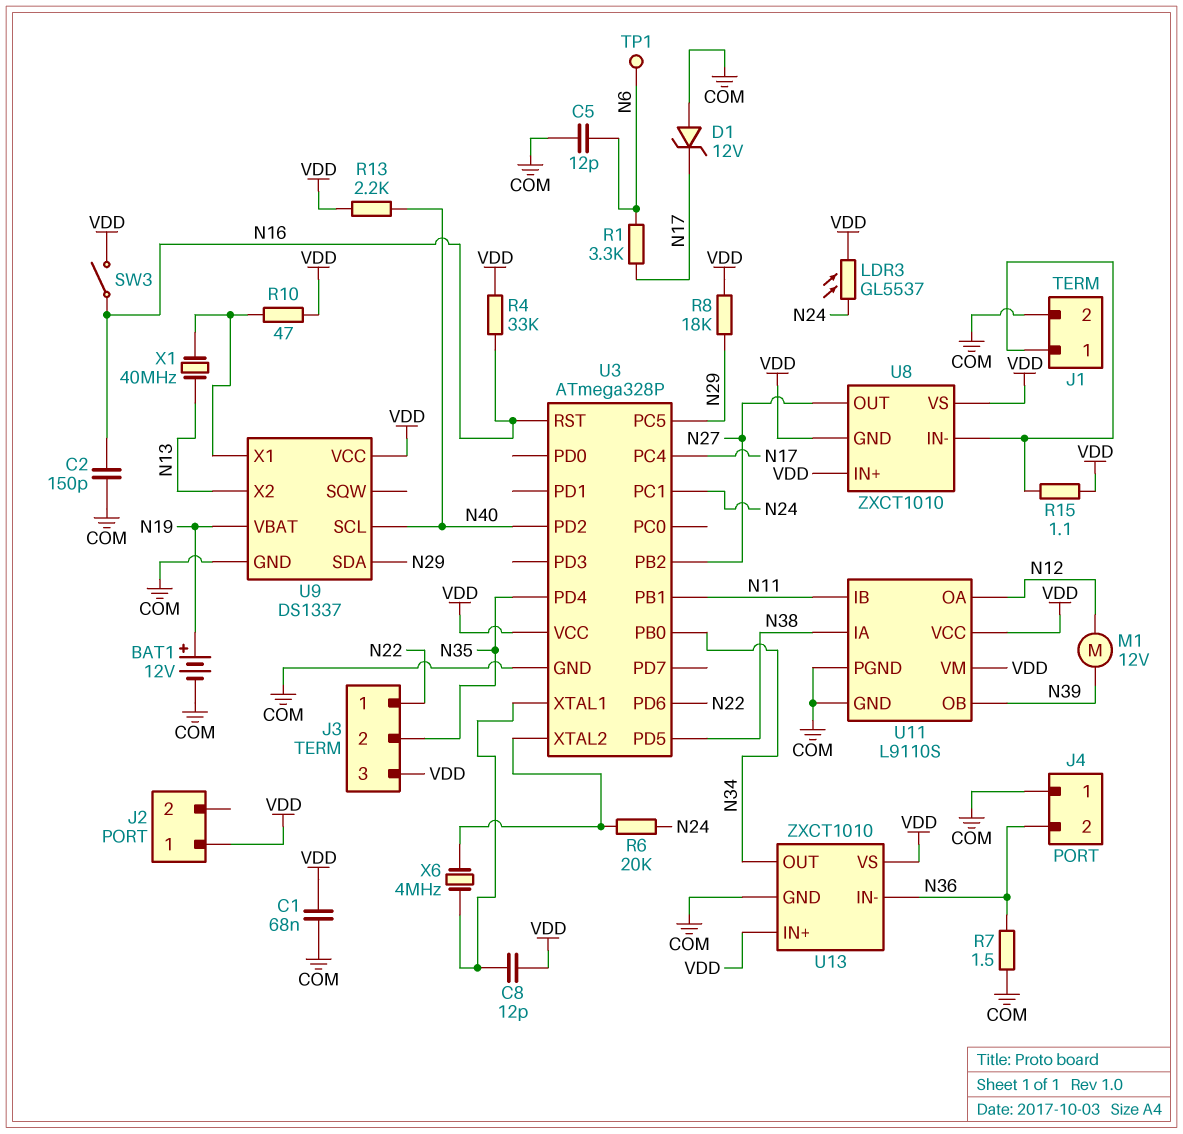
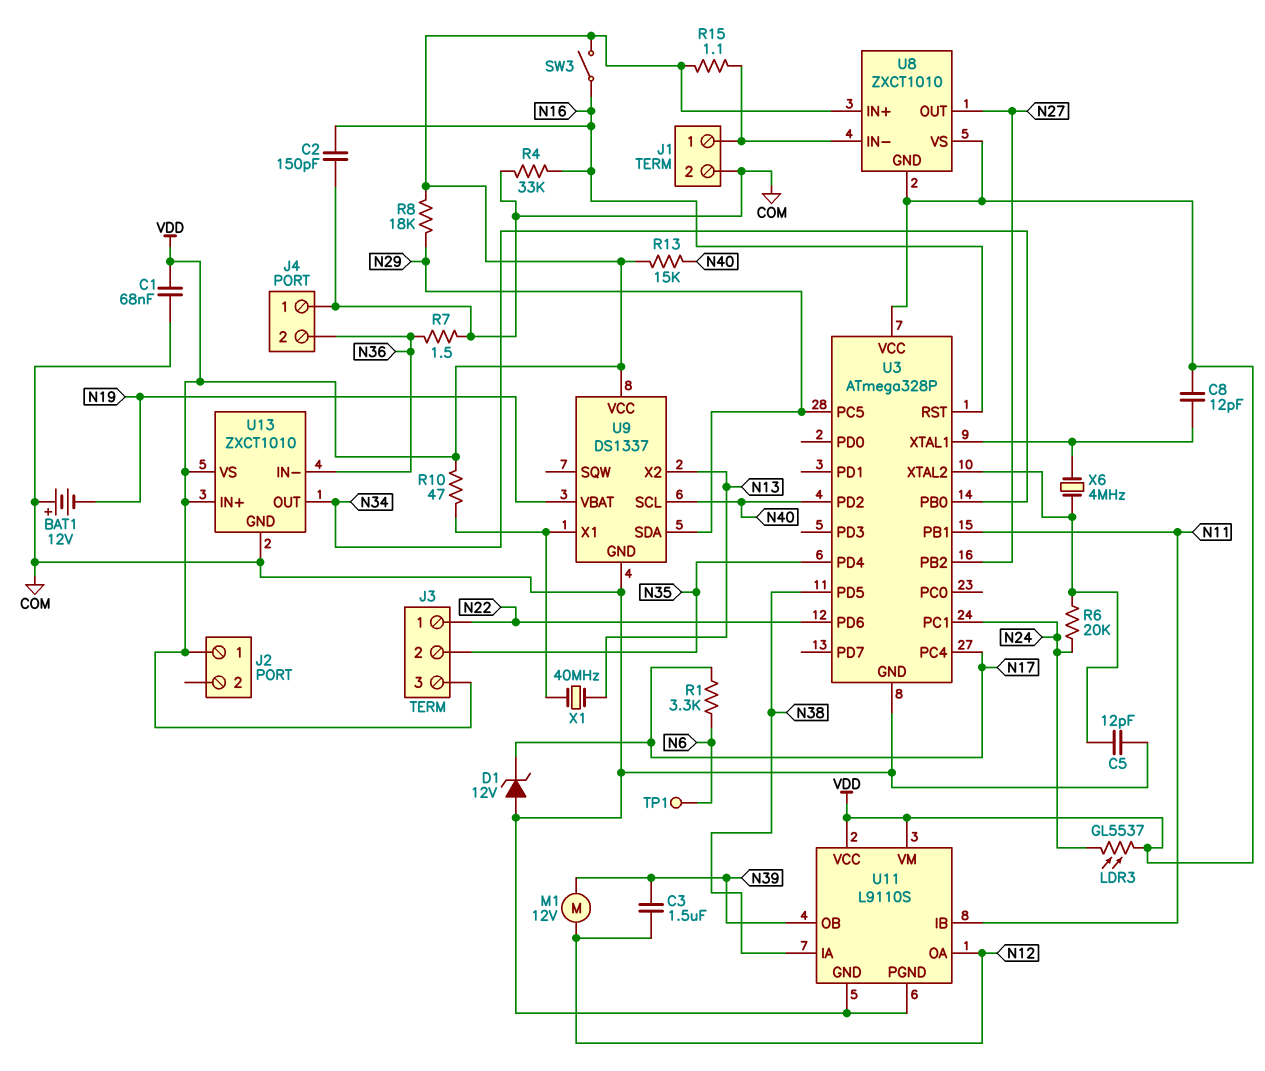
BAT1: 12V (plus N19, minus COM) -> 12V (plus COM, minus N19)
C3: none -> 1.5uF (N12, N39)
C5: 12pF (COM, N6) -> 12pF (COM, U3/XTAL2)
R4: 33k (N16, VDD) -> 33k (COM, N16)
R13: 2.2k (N40, VDD) -> 15k (N40, VDD)

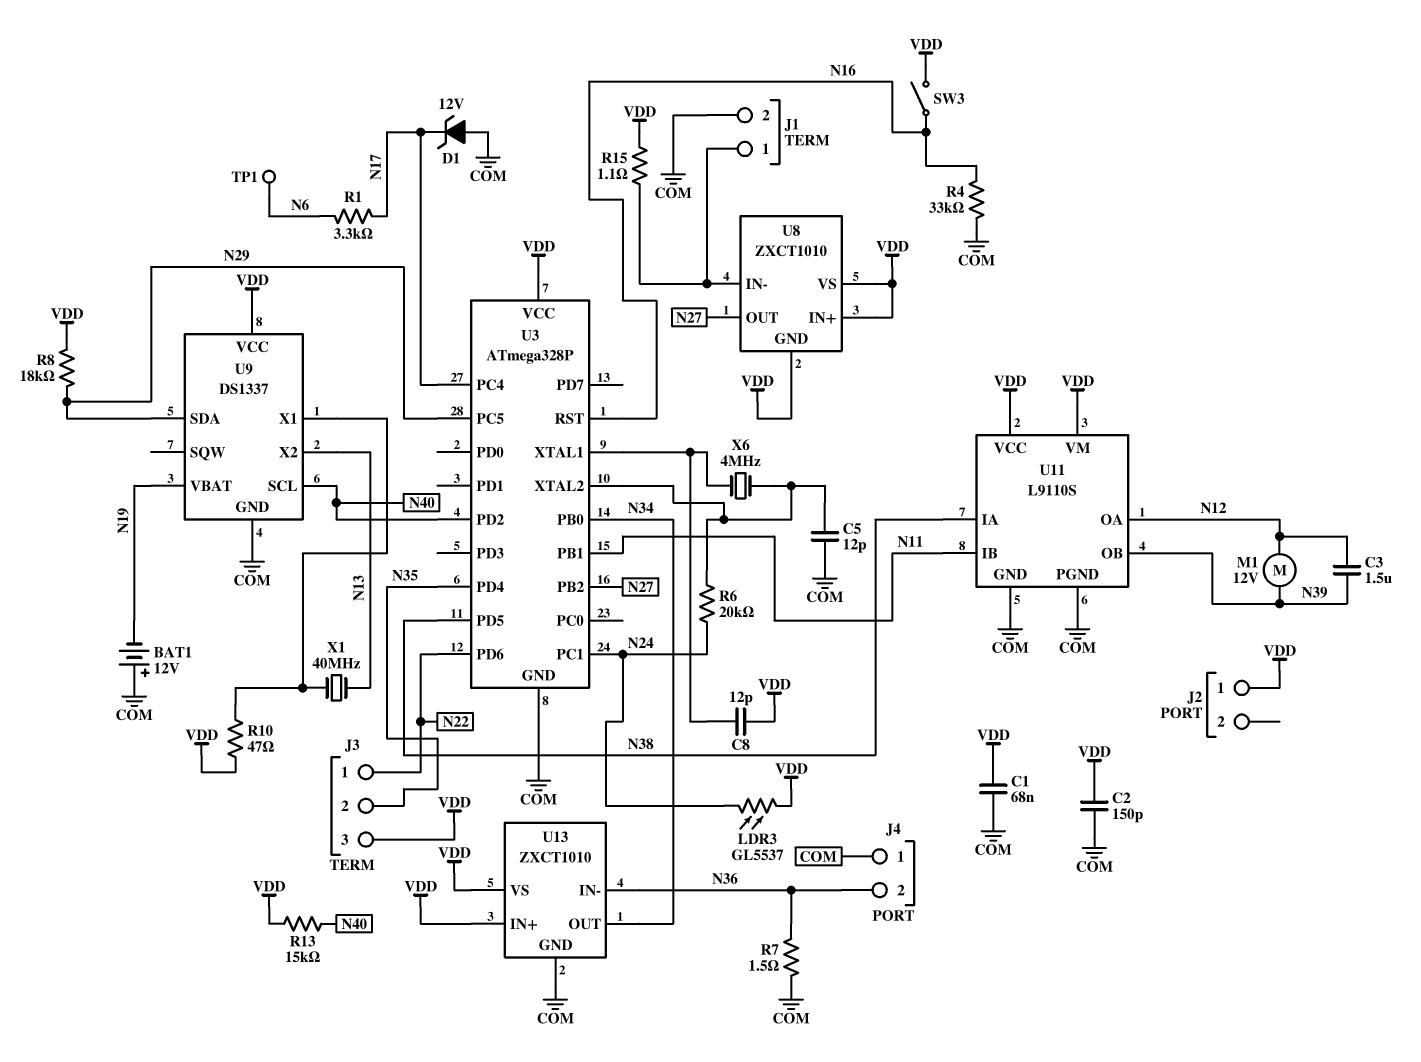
C2: 150pF (COM, N16) -> 150pF (COM, VDD)

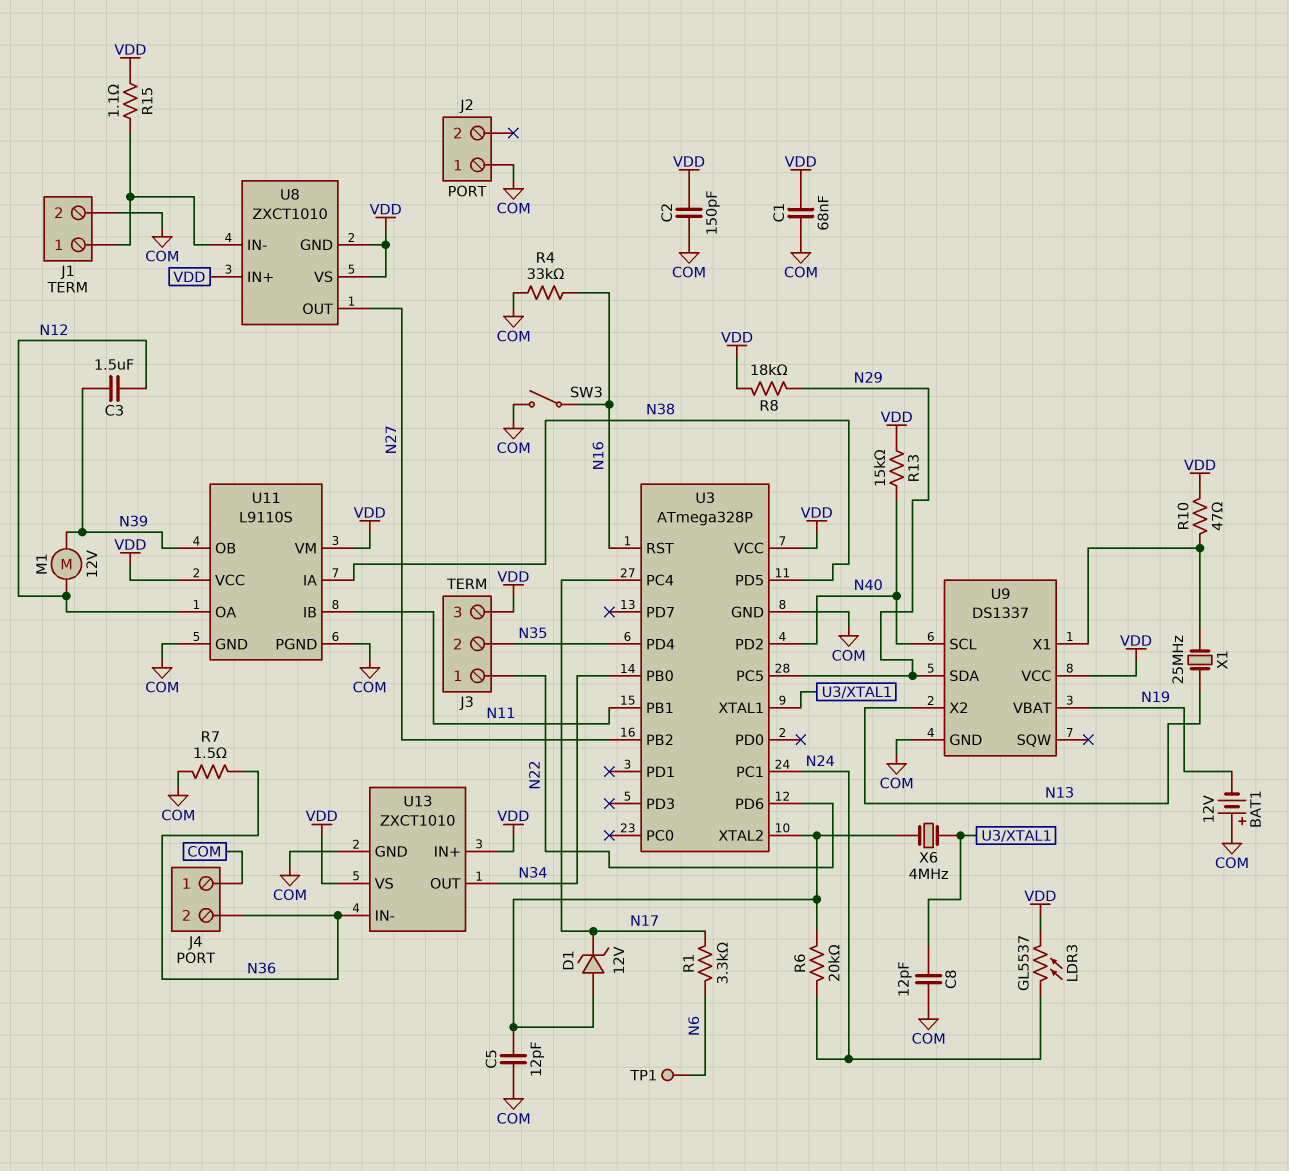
C8: 12pF (U3/XTAL1, VDD) -> 12pF (COM, U3/XTAL1)
D1: zener 12V (A COM, K N17) -> zener 12V (A U3/XTAL2, K N17)
J2 pin 1: VDD -> COM
SW3: switch (N16, VDD) -> switch (COM, N16)
X1: 40MHz (N13, U9/X1) -> 25MHz (N13, U9/X1)

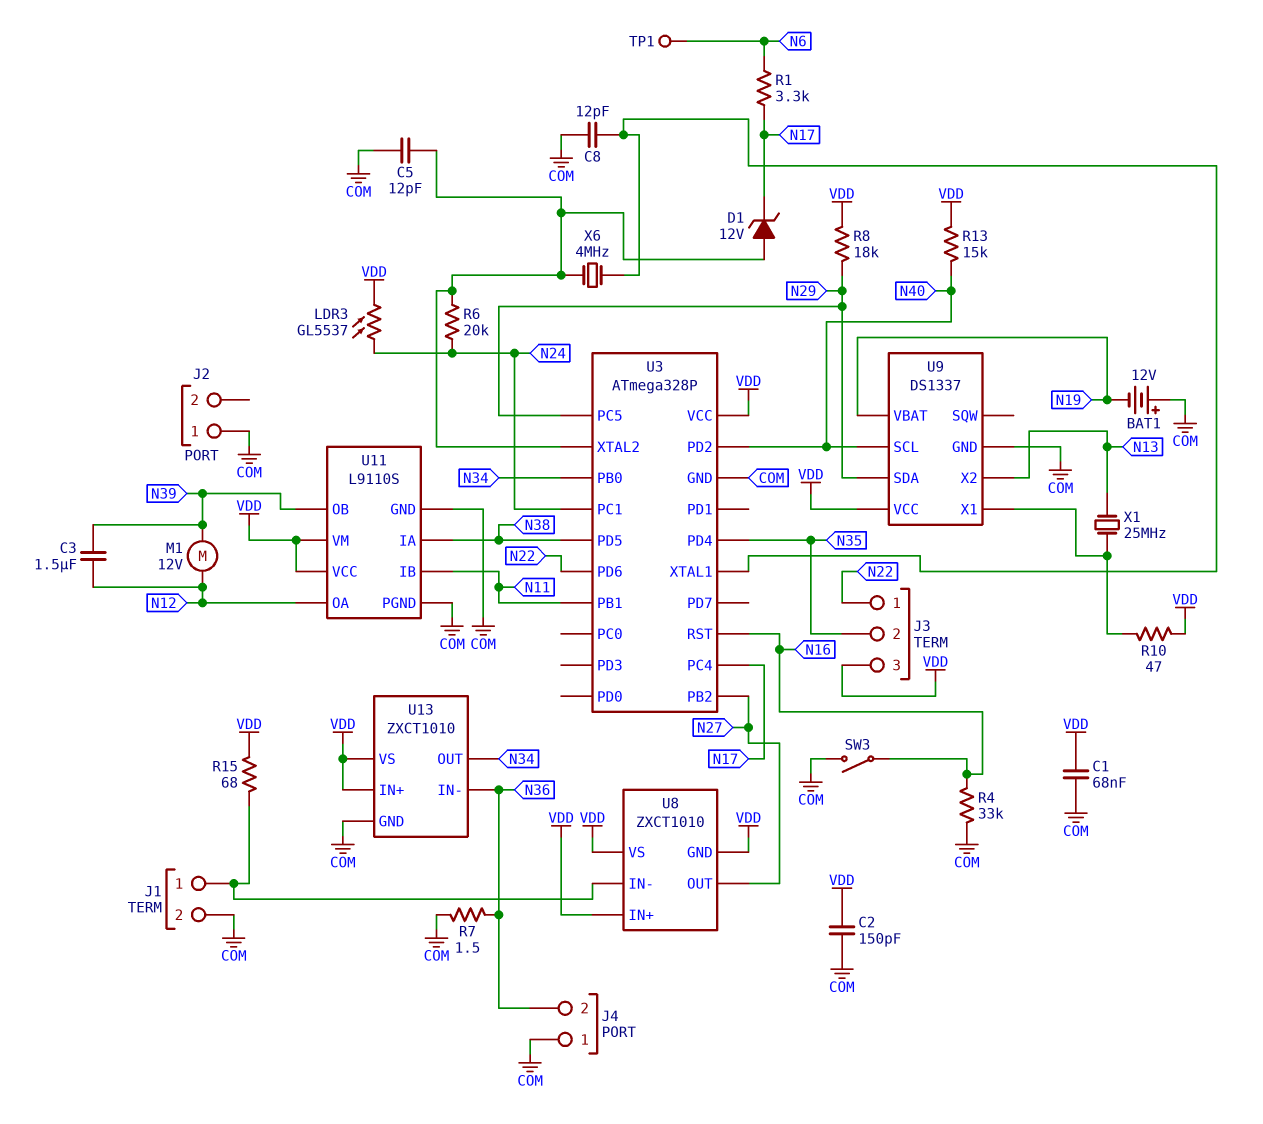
R15: 1.1 (J1/1, VDD) -> 68 (J1/1, VDD)

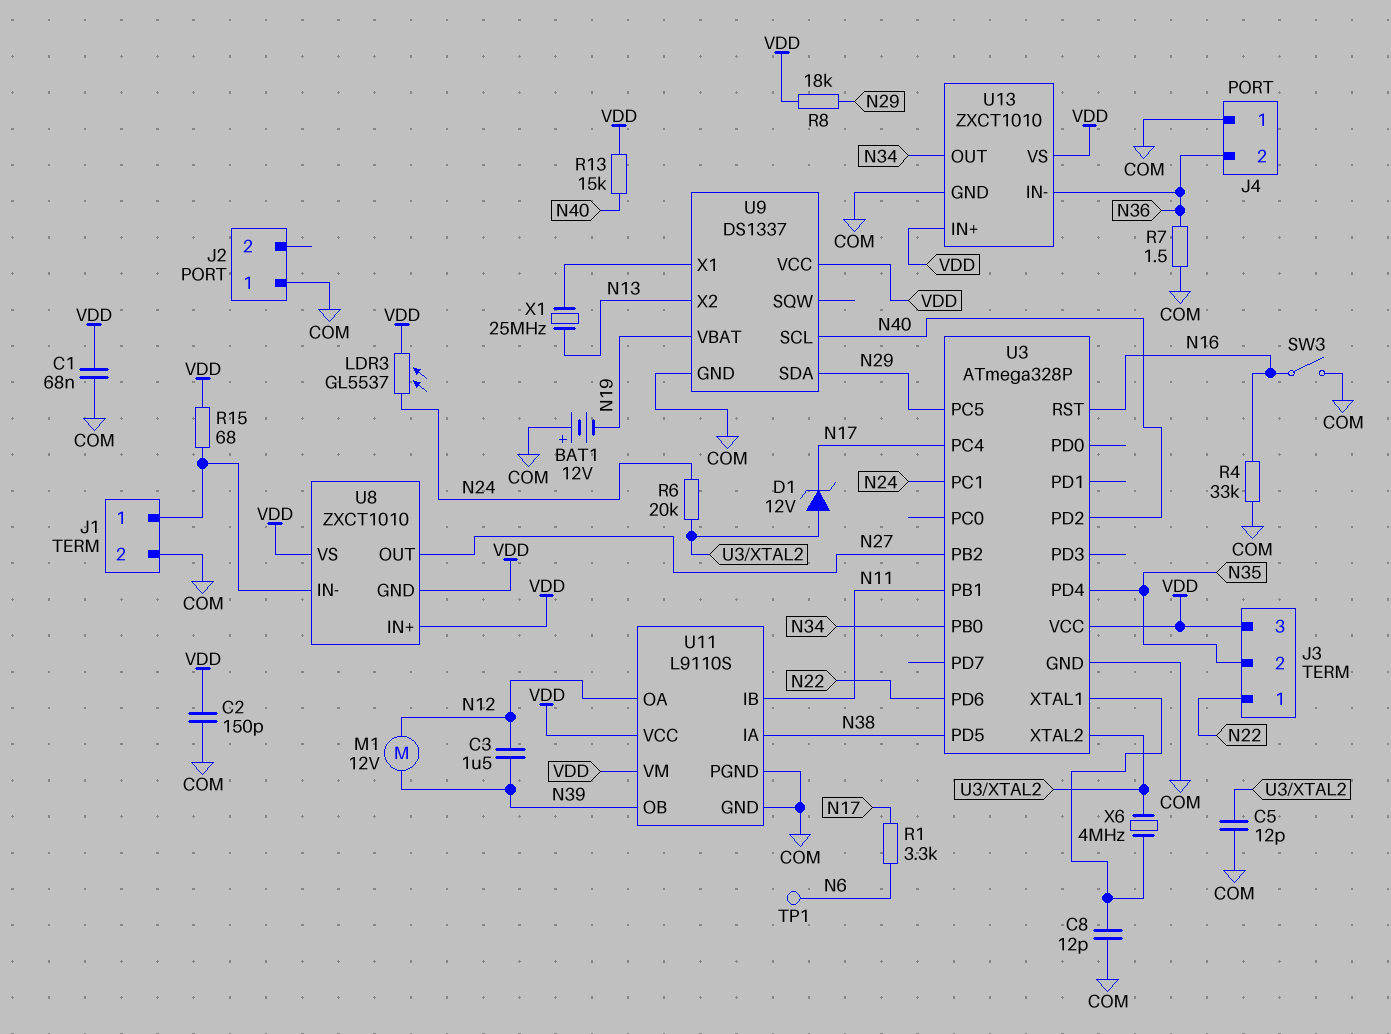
R10: 47 (U9/X1, VDD) -> none

